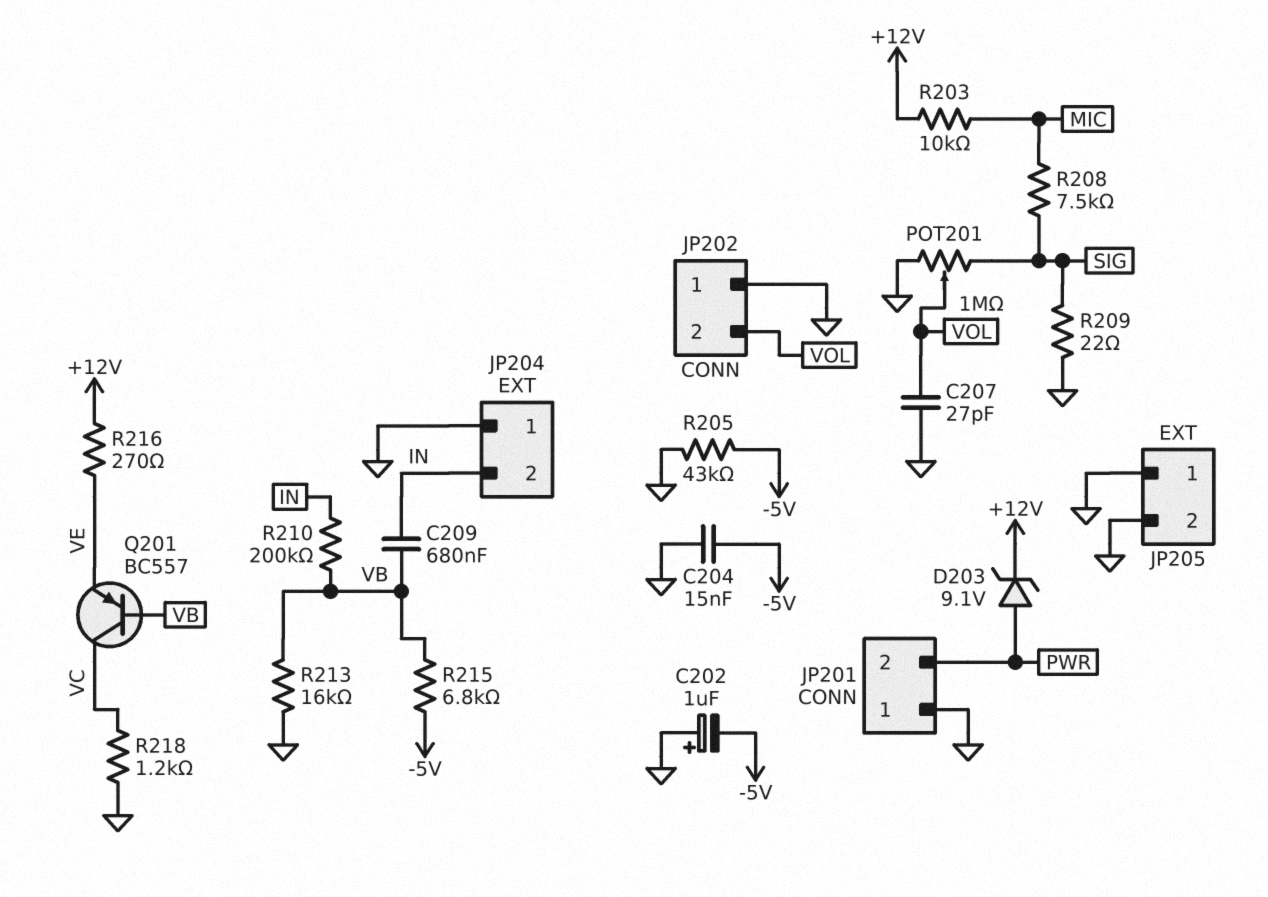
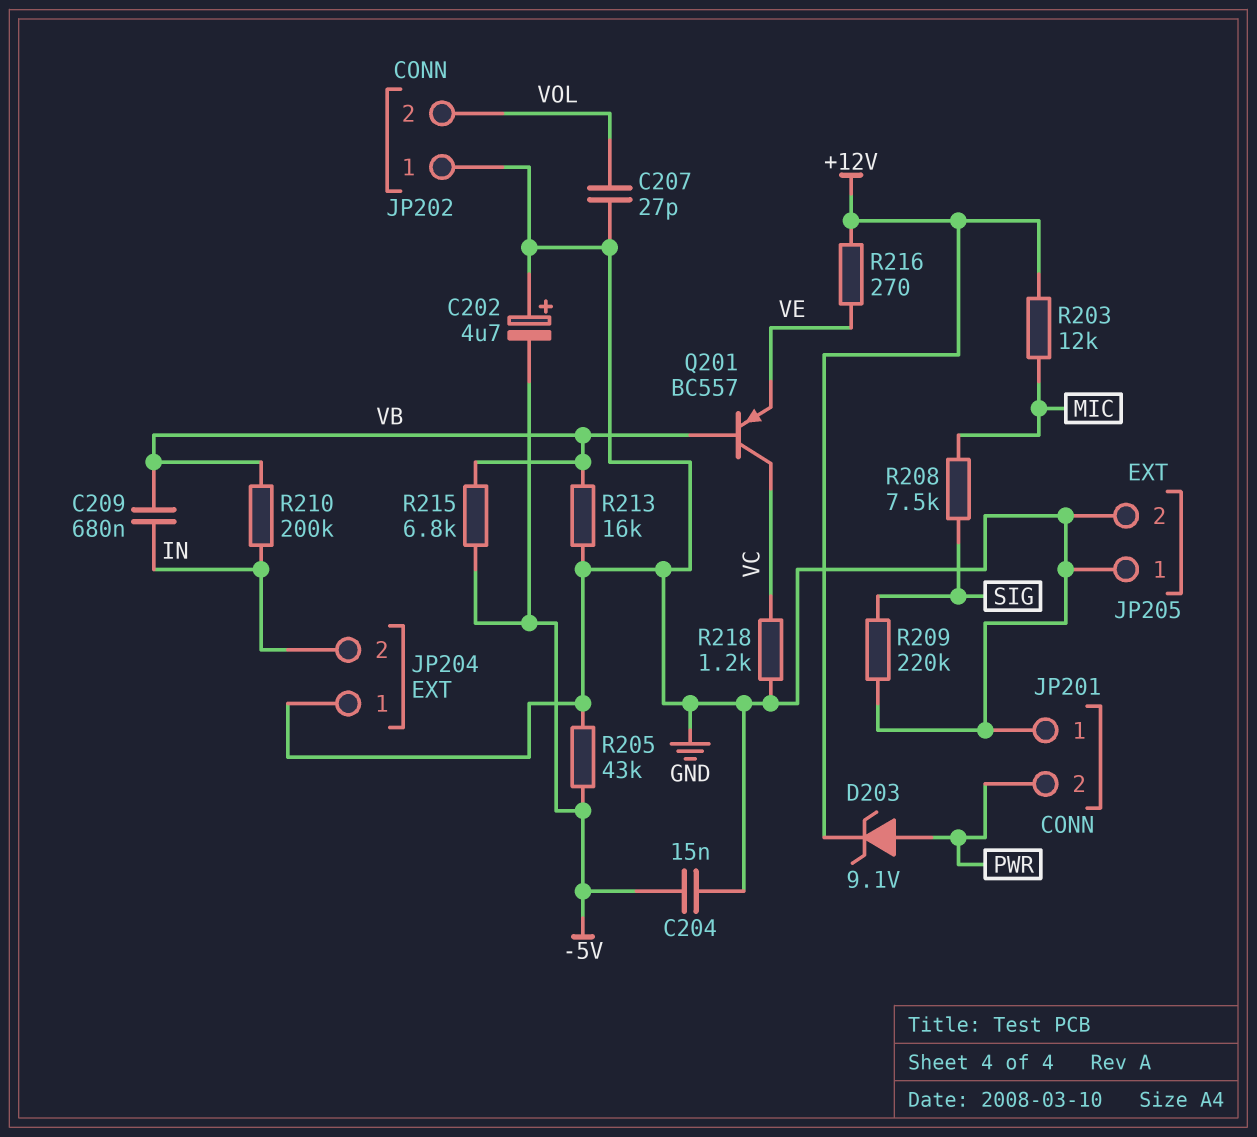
C202: 1uF (plus GND, minus -5V) -> 4.7uF (plus GND, minus -5V)
POT201: 1M (GND, SIG, wiper VOL) -> none
R203: 10k (+12V, MIC) -> 12k (+12V, MIC)
R209: 22 (GND, SIG) -> 220k (GND, SIG)

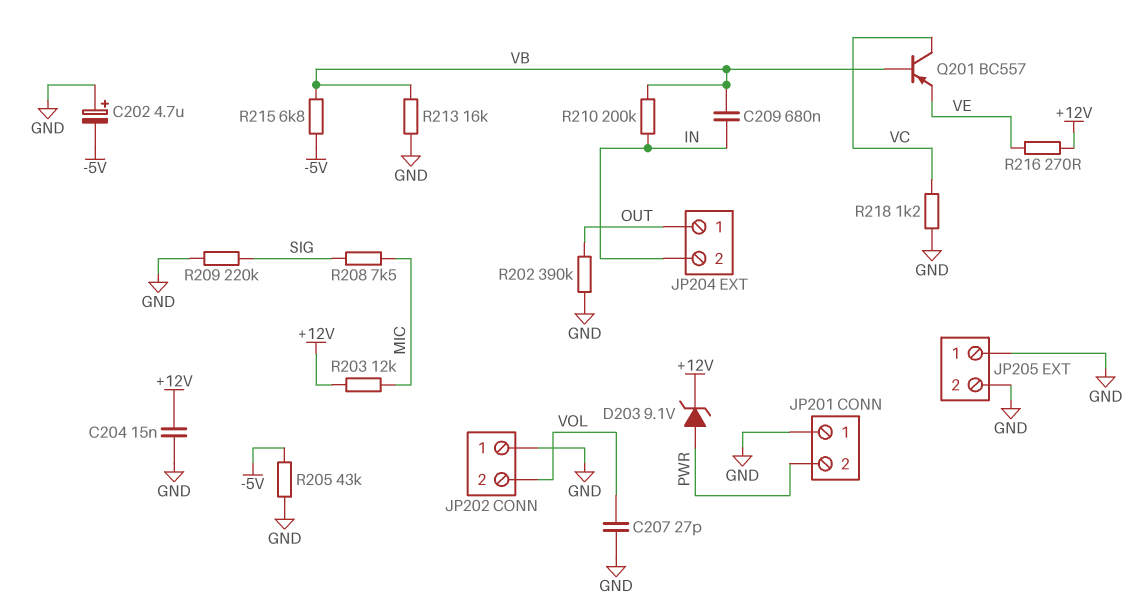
C204: 15nF (-5V, GND) -> 15nF (+12V, GND)
JP204 pin 1: GND -> OUT
R202: none -> 390k (GND, OUT)

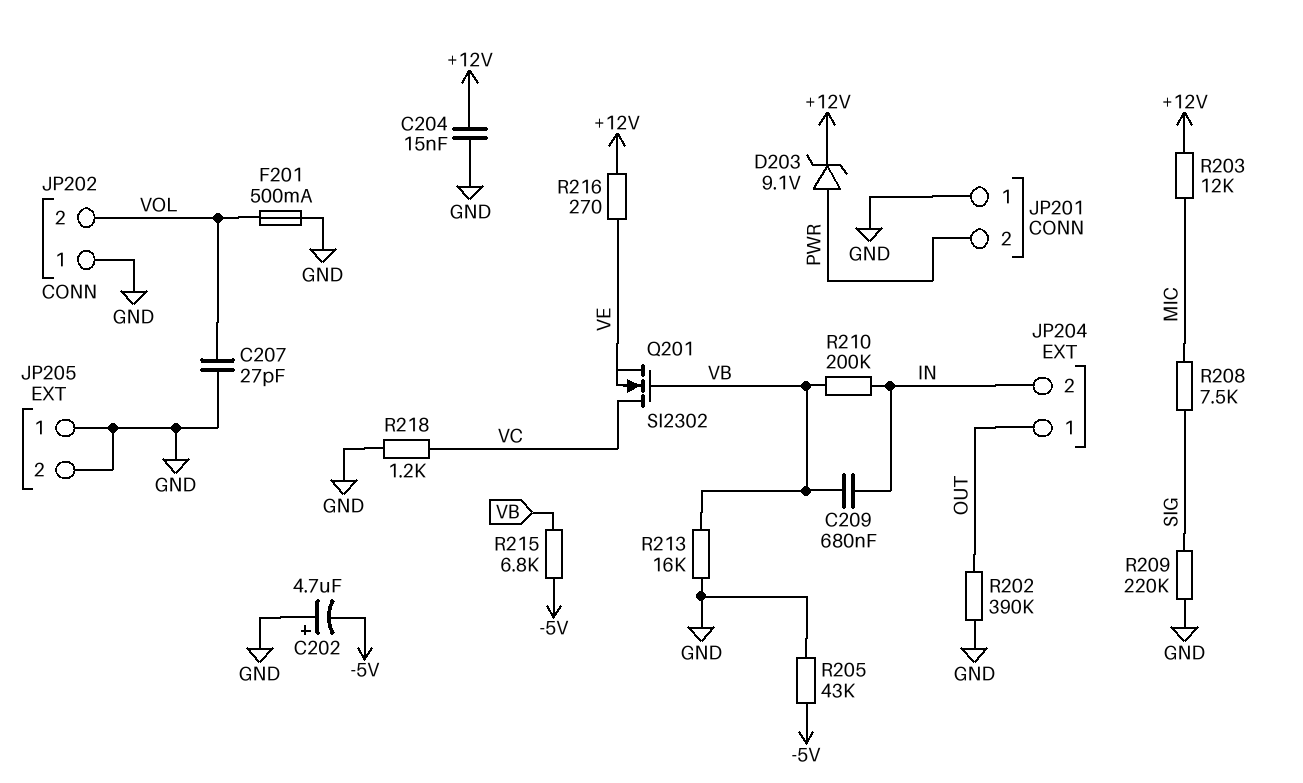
F201: none -> 500mA (GND, VOL)
Q201: PNP BC557 (B VB, C VC, E VE) -> NMOS SI2302 (G VB, D VC, S VE)

